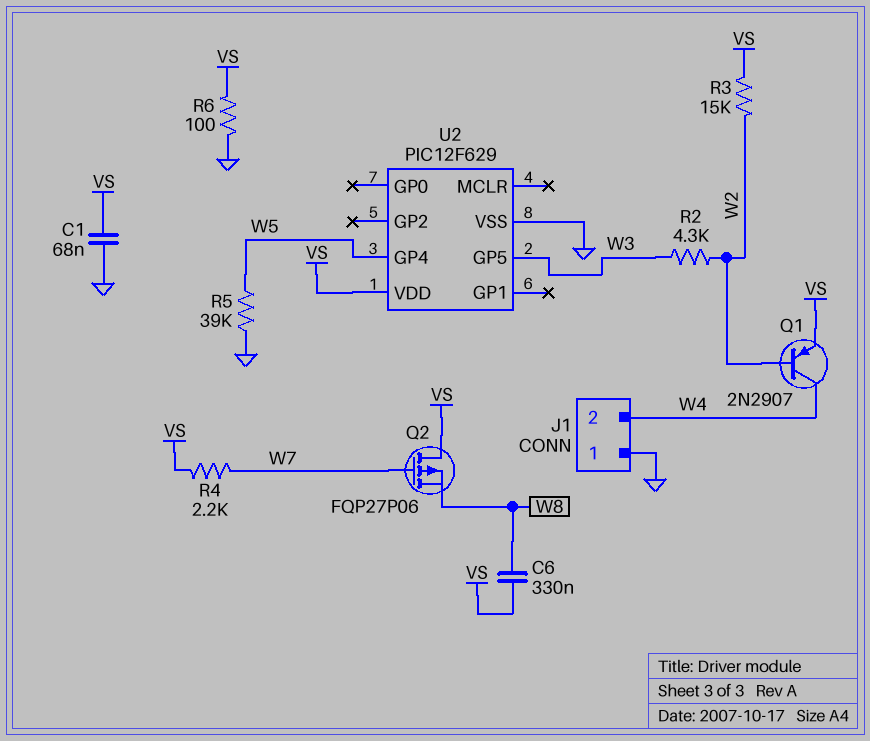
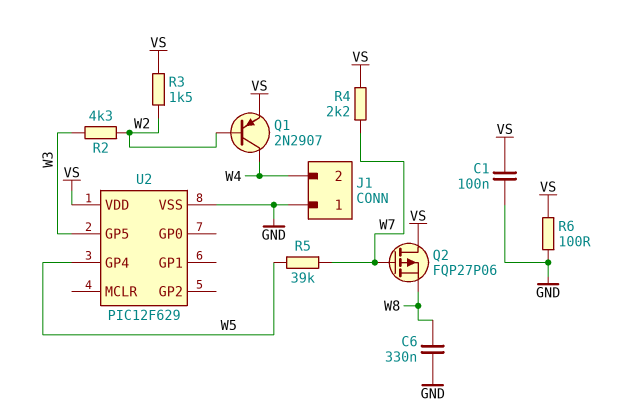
C1: 68nF (GND, VS) -> 100nF (GND, VS)
C6: 330nF (VS, W8) -> 330nF (GND, W8)
R3: 15k (VS, W2) -> 1.5k (VS, W2)
R5: 39k (GND, W5) -> 39k (W5, W7)

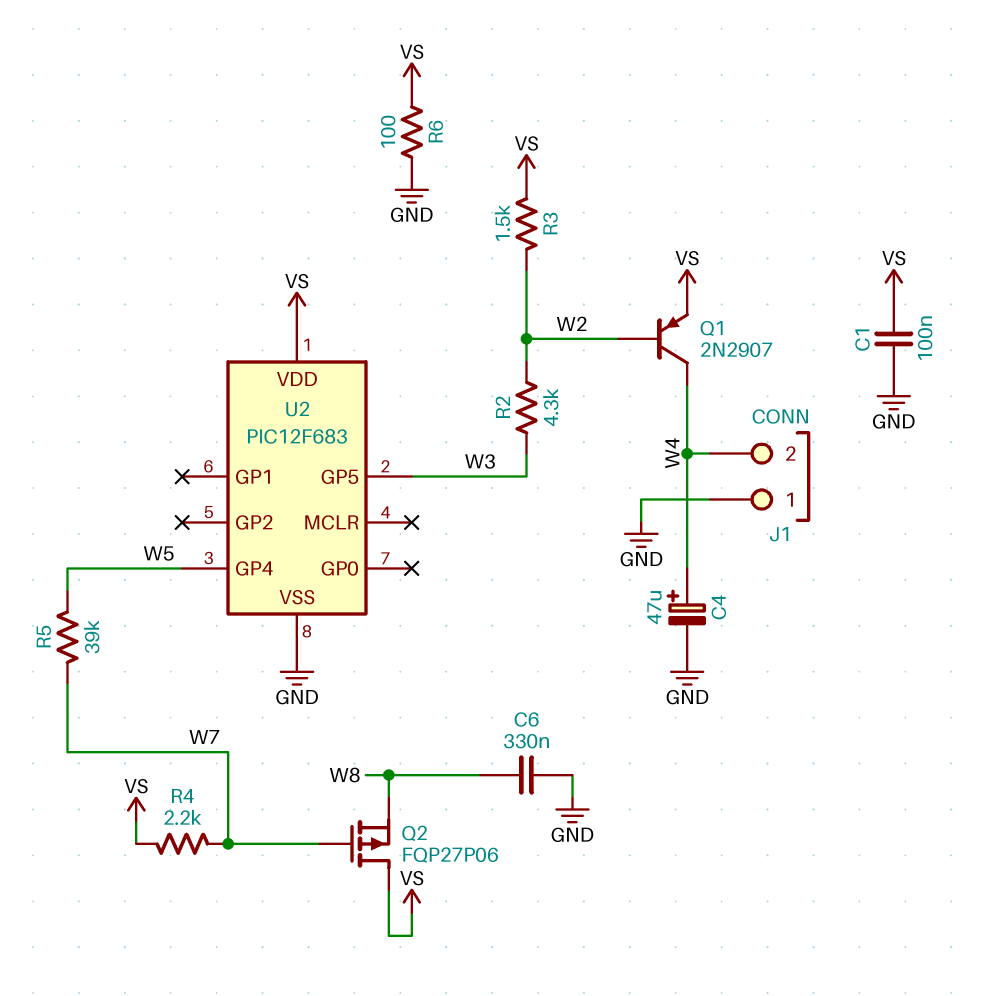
C4: none -> 47uF (plus W4, minus GND)
U2: PIC12F629 -> PIC12F683

